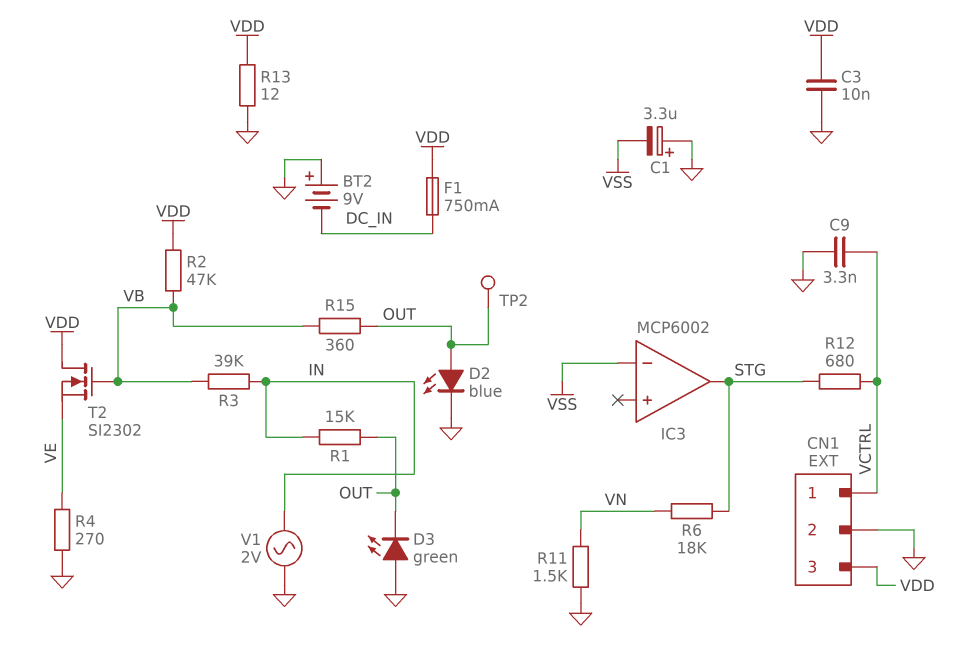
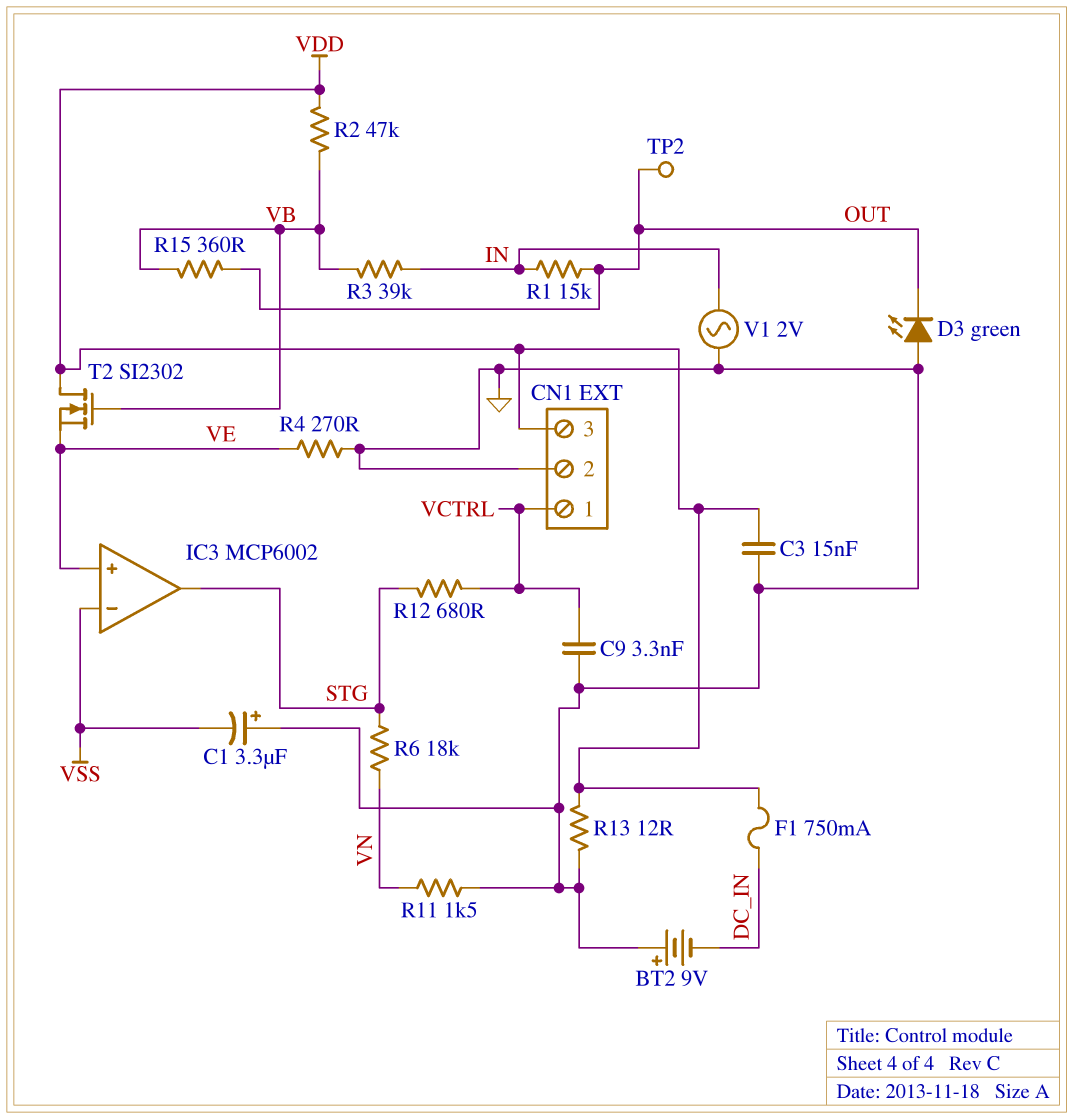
C3: 10nF (GND, VDD) -> 15nF (GND, VDD)
D2: LED blue (A OUT, K GND) -> none
IC3 pin in+: none -> VE

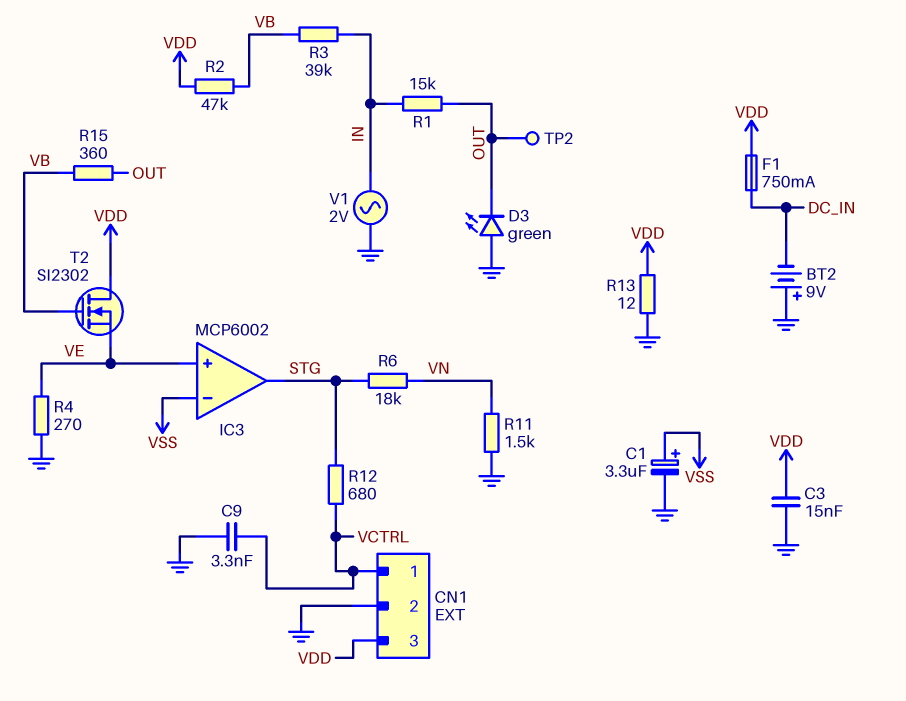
C1: 3.3uF (plus GND, minus VSS) -> 3.3uF (plus VSS, minus GND)

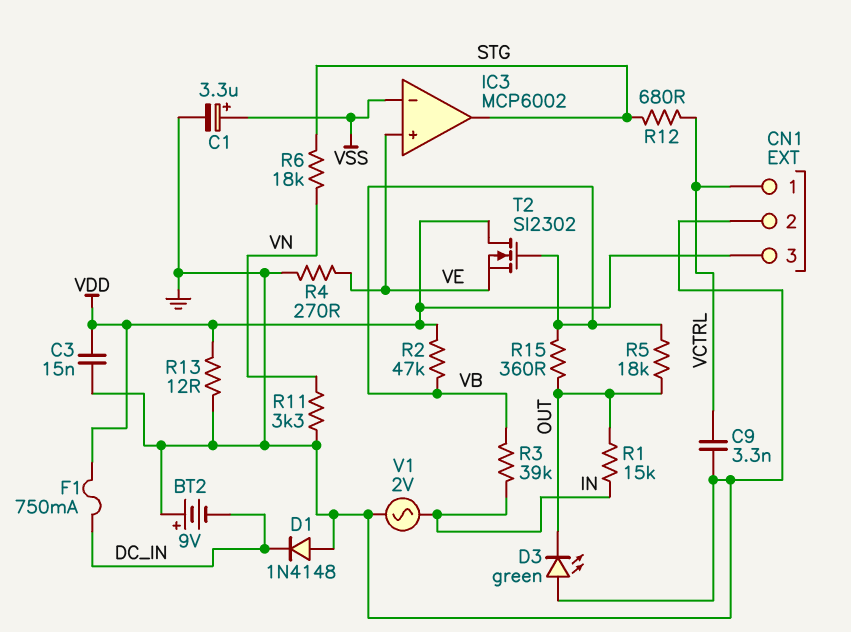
D1: none -> diode 1N4148 (A GND, K DC_IN)
R5: none -> 18k (OUT, VB)
R11: 1.5k (GND, VN) -> 3.3k (GND, VN)
TP2: test point (OUT) -> none

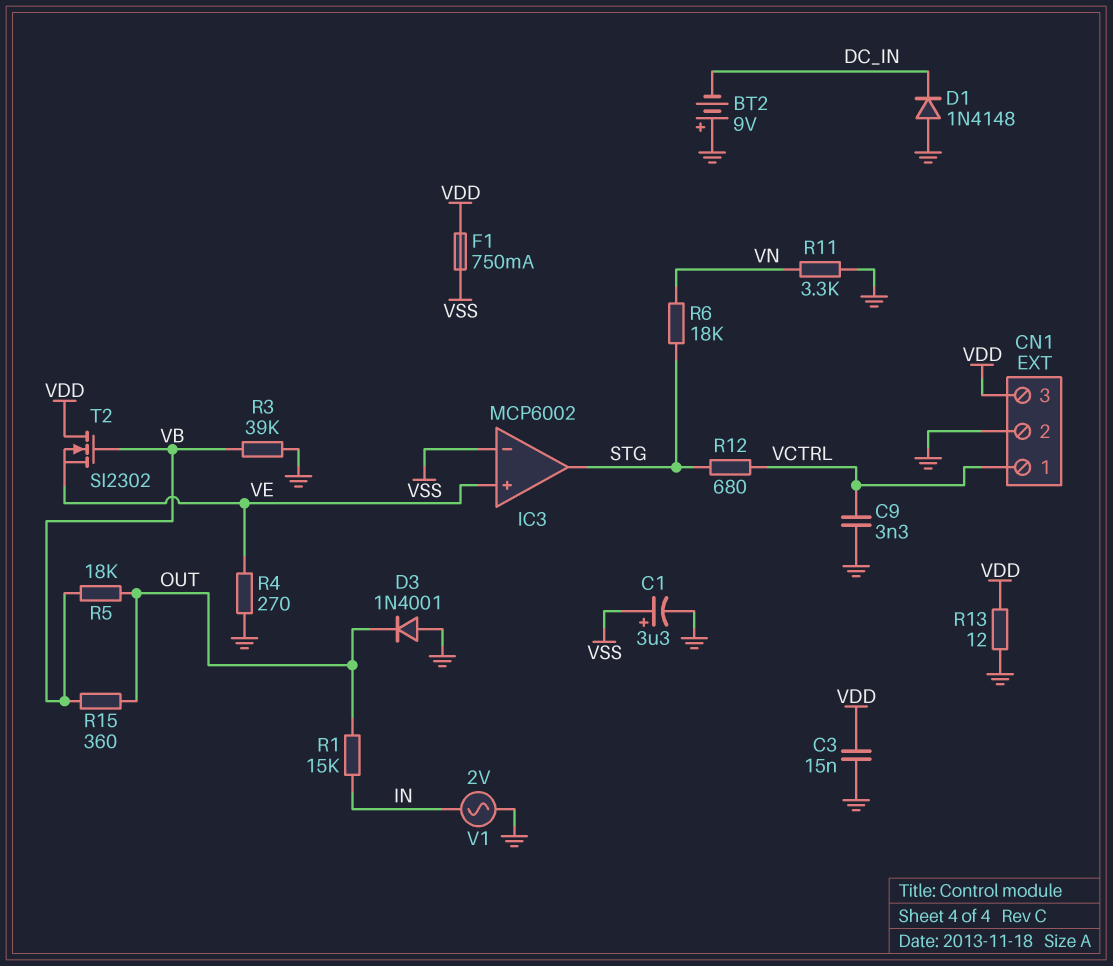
D3: LED green (A GND, K OUT) -> diode 1N4001 (A GND, K OUT)
F1: 750mA (DC_IN, VDD) -> 750mA (VDD, VSS)
R2: 47k (VB, VDD) -> none
R3: 39k (IN, VB) -> 39k (GND, VB)

